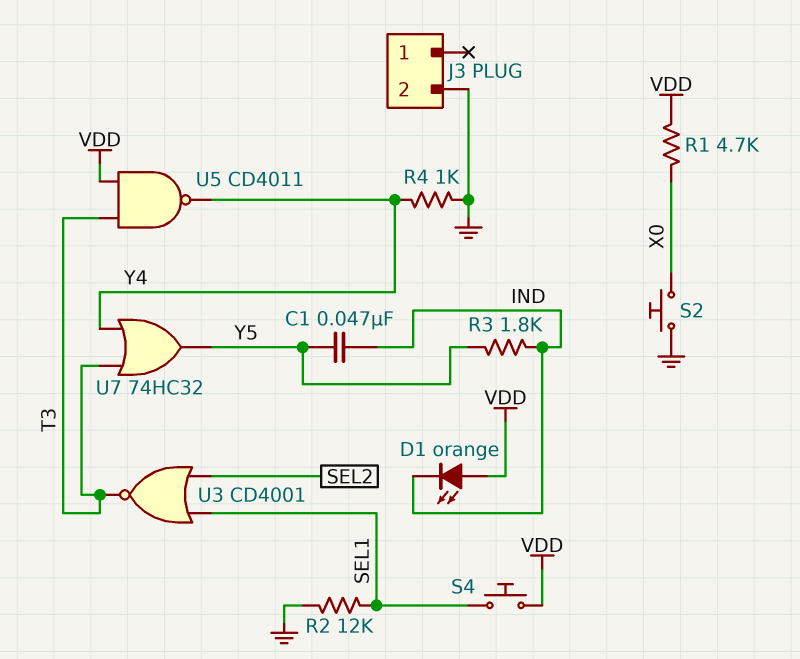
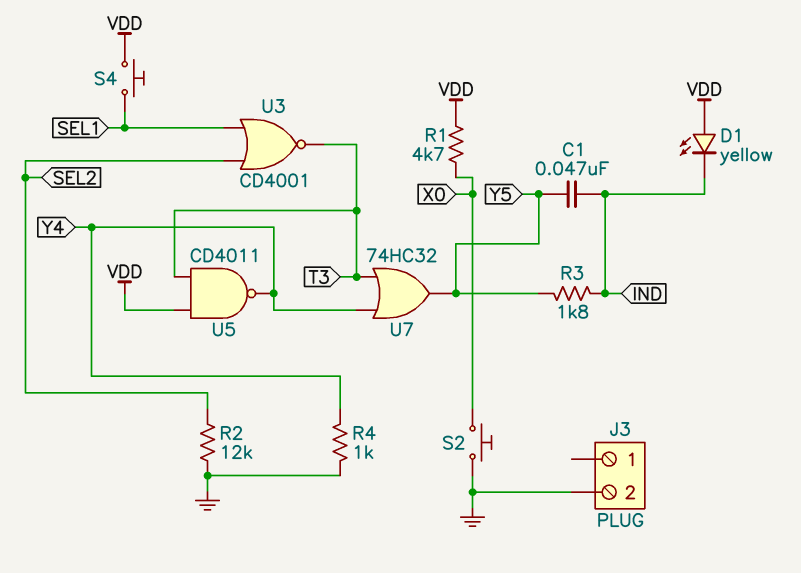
D1: LED orange (A VDD, K IND) -> LED yellow (A VDD, K IND)
R2: 12k (GND, SEL1) -> 12k (GND, SEL2)

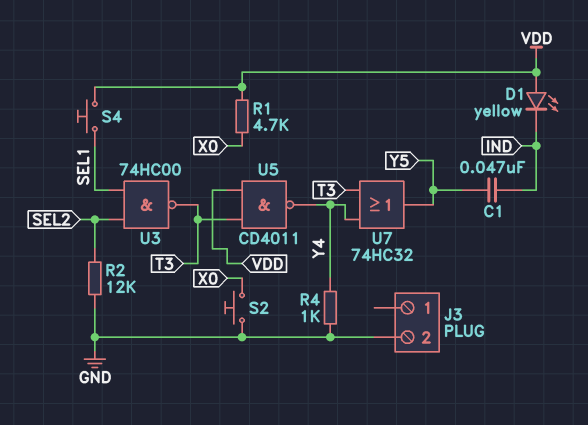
R3: 1.8k (IND, Y5) -> none
U3: NOR CD4001 (in SEL1, in SEL2, out T3) -> NAND 74HC00 (in SEL1, in SEL2, out T3)

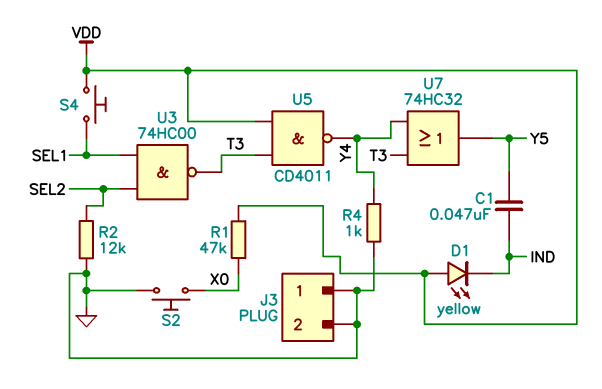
J3 pin 1: none -> GND
R1: 4.7k (VDD, X0) -> 47k (VDD, X0)

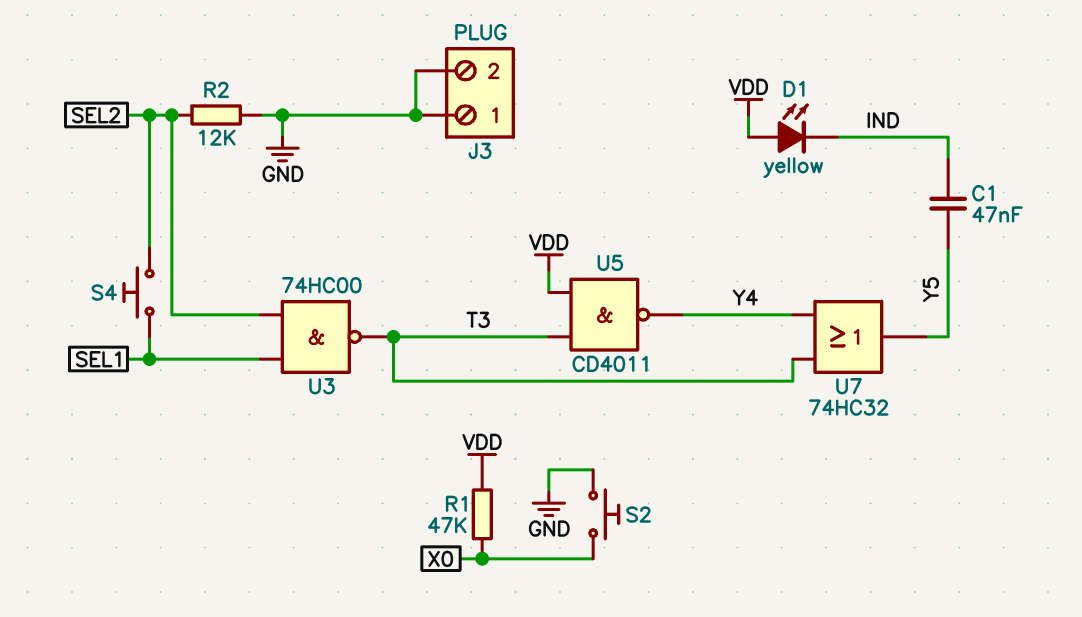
R4: 1k (GND, Y4) -> none
S4: button (SEL1, VDD) -> button (SEL1, SEL2)

